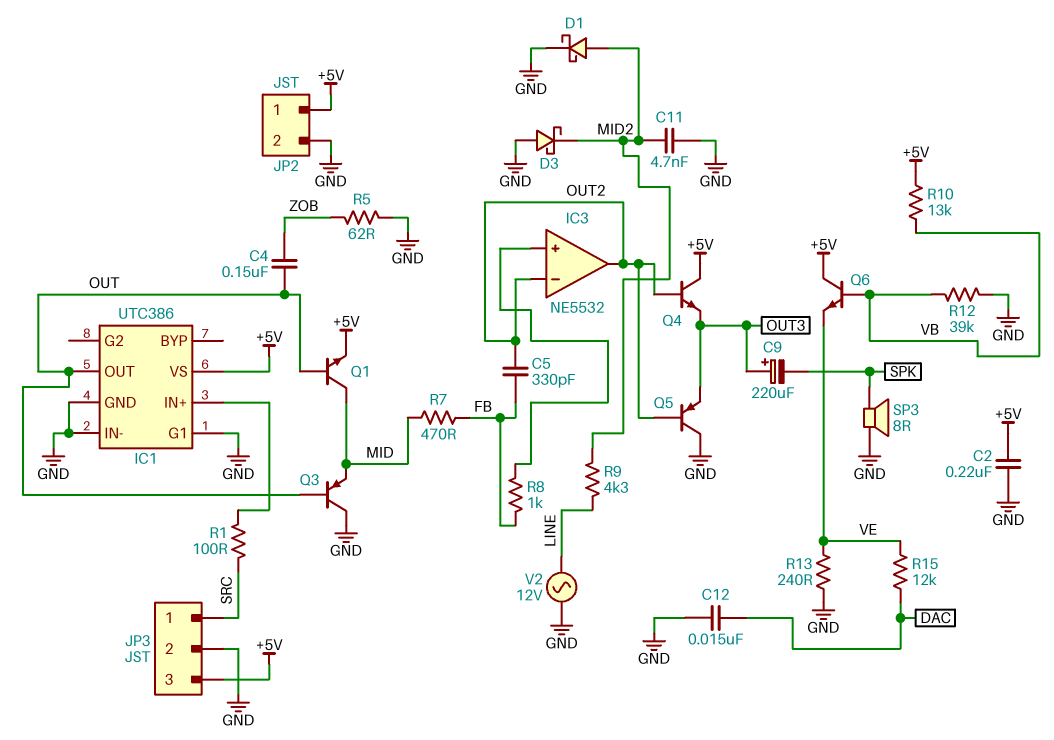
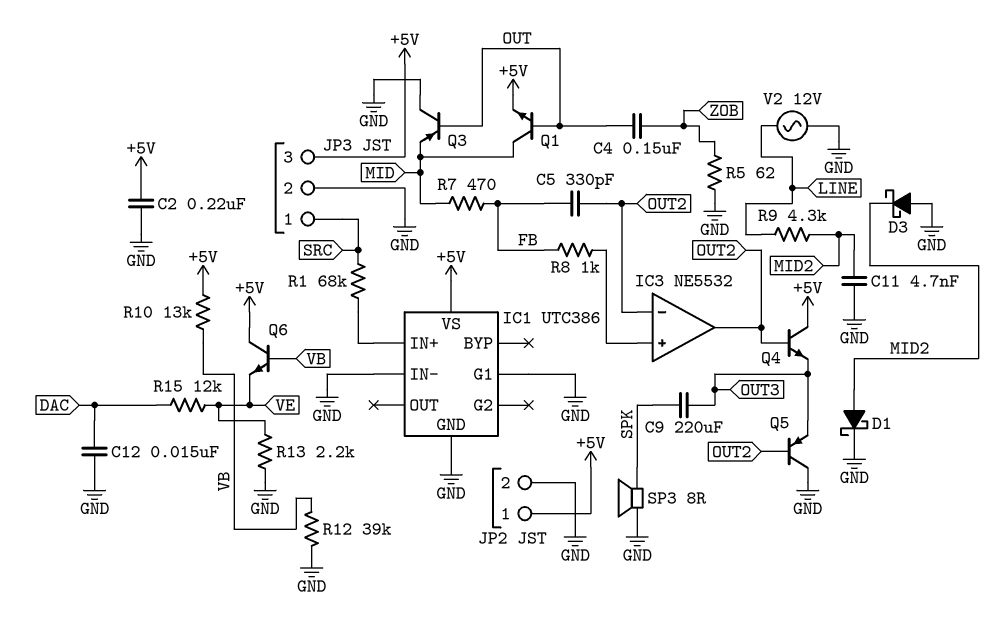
C9: 220uF (plus OUT3, minus SPK) -> 220uF (OUT3, SPK)
IC1 pin OUT: OUT -> none
R1: 100 (IC1/IN+, SRC) -> 68k (IC1/IN+, SRC)
R13: 240 (GND, VE) -> 2.2k (GND, VE)

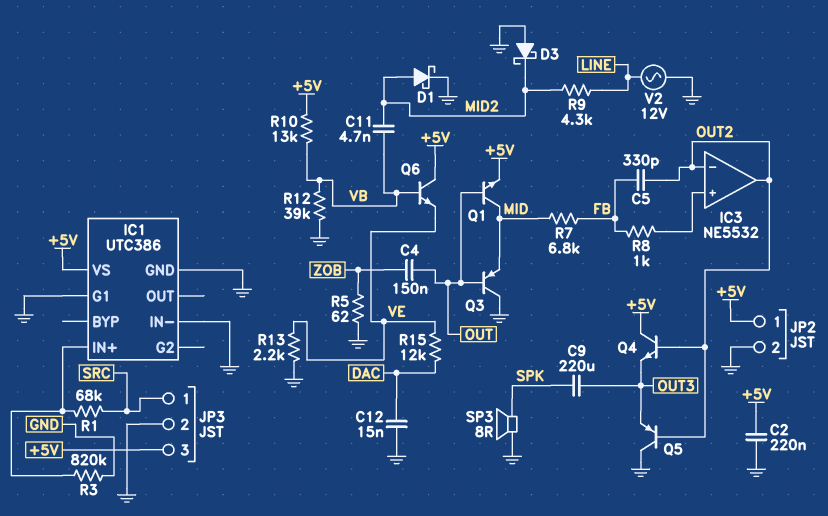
C11: 4.7nF (GND, MID2) -> 4.7nF (MID2, VB)
R3: none -> 820k (GND, IC1/IN+)
R7: 470 (FB, MID) -> 6.8k (FB, MID)

